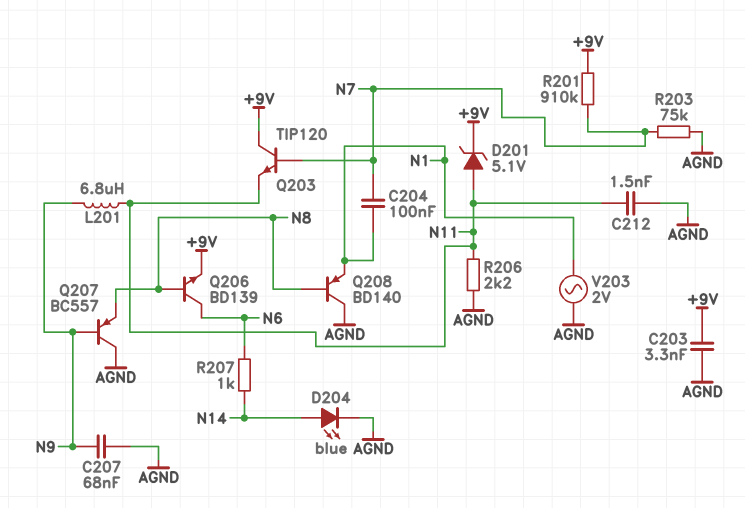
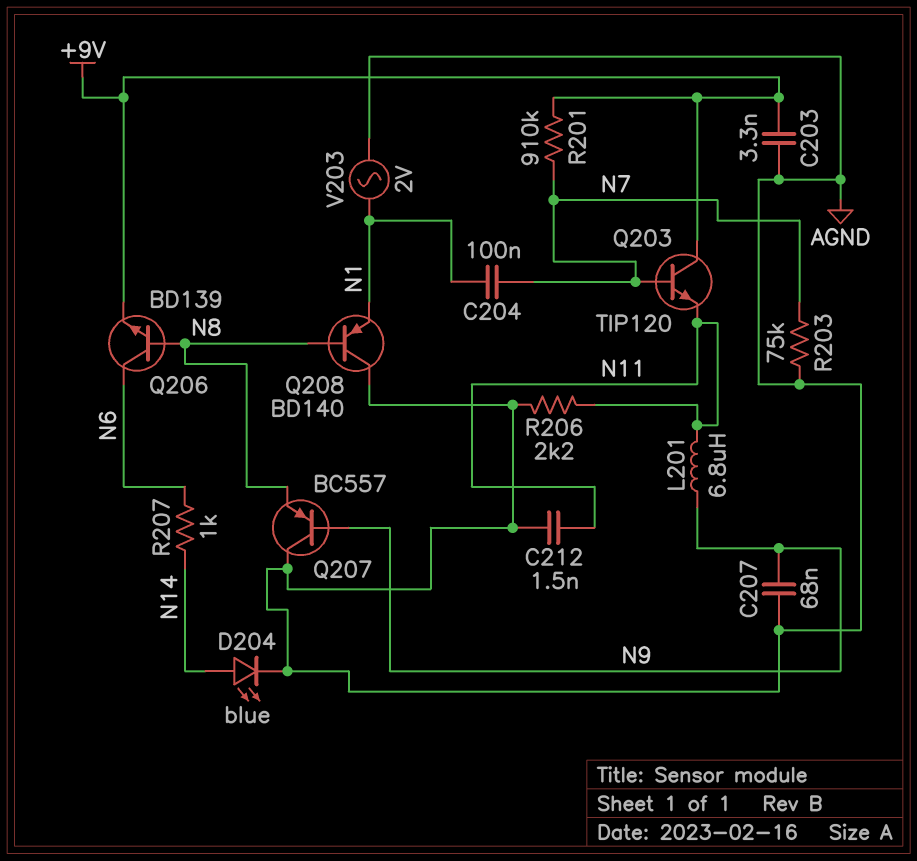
D201: zener 5.1V (A N11, K +9V) -> none

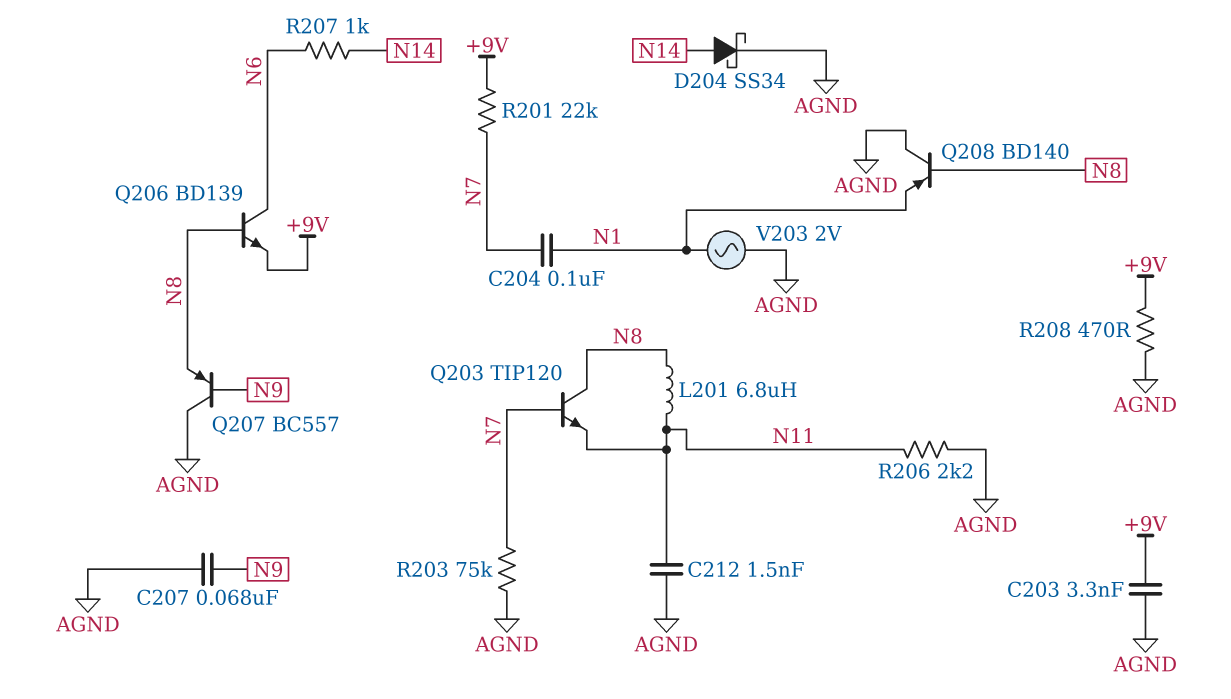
D204: LED blue (A N14, K AGND) -> schottky SS34 (A N14, K AGND)
L201: 6.8uH (N9, N11) -> 6.8uH (N8, N11)
Q203: NPN TIP120 (B N7, C +9V, E N11) -> NPN TIP120 (B N7, C N8, E N11)
R201: 910k (+9V, N7) -> 22k (+9V, N7)
R208: none -> 470 (+9V, AGND)

